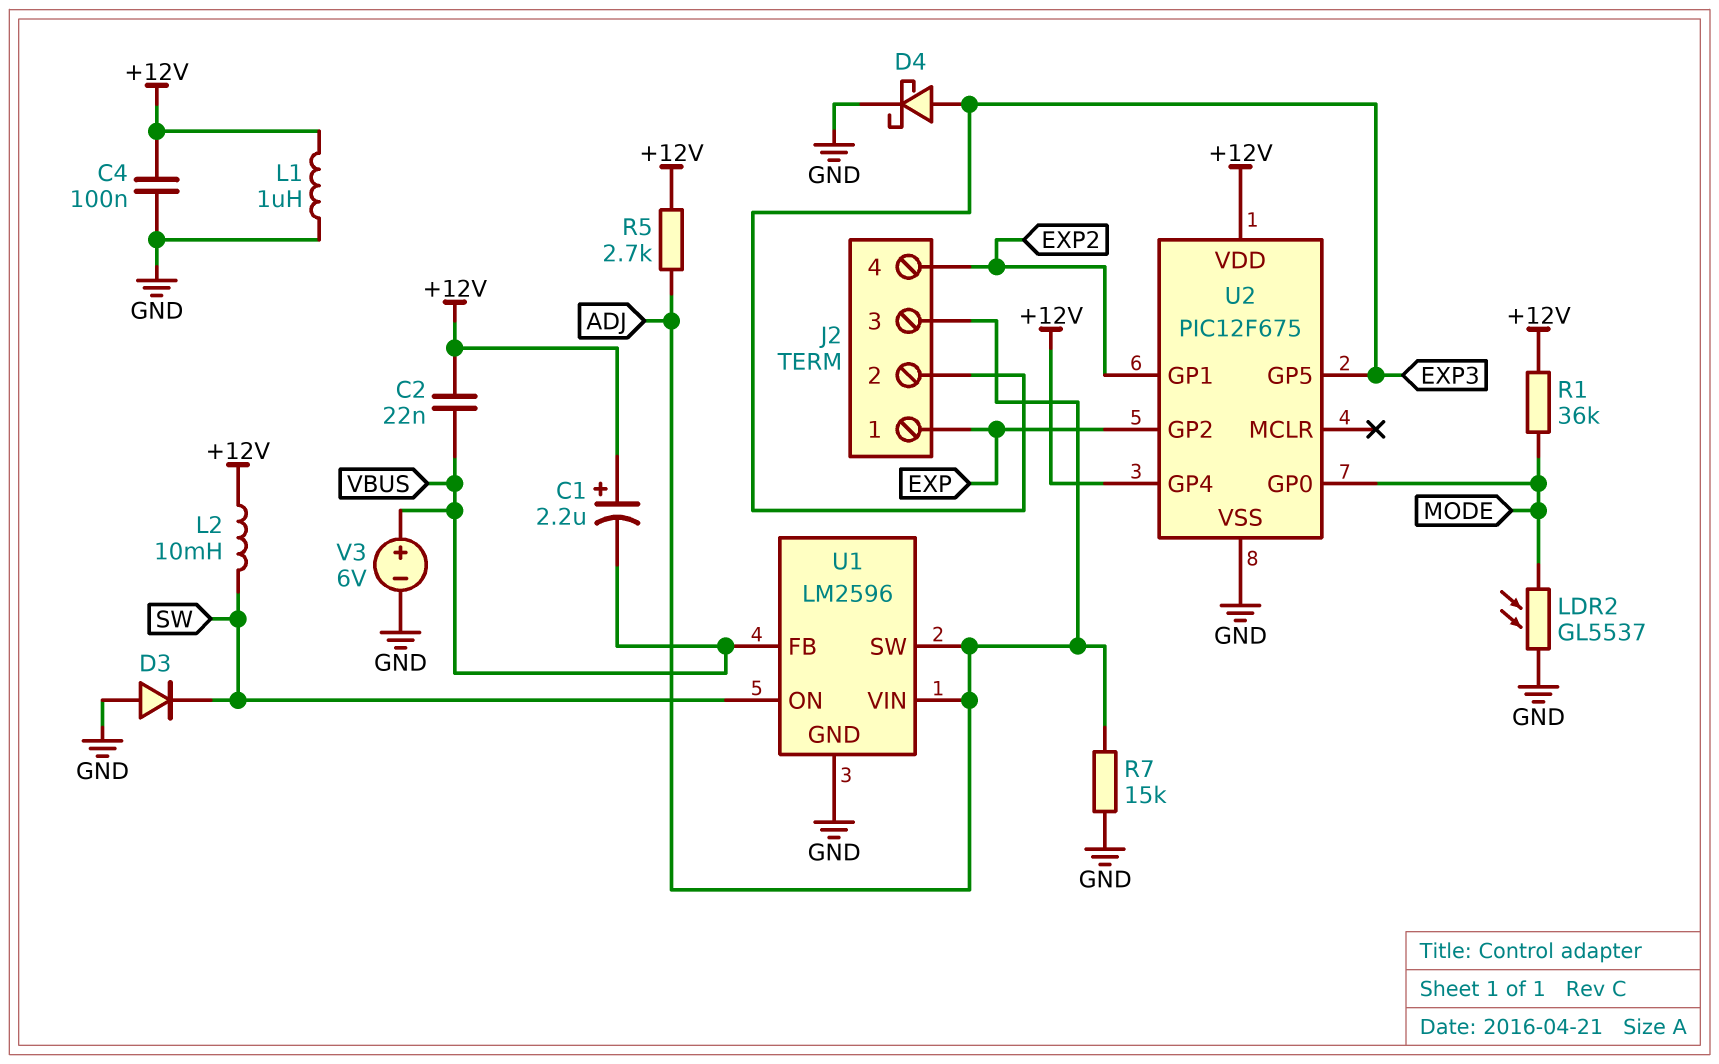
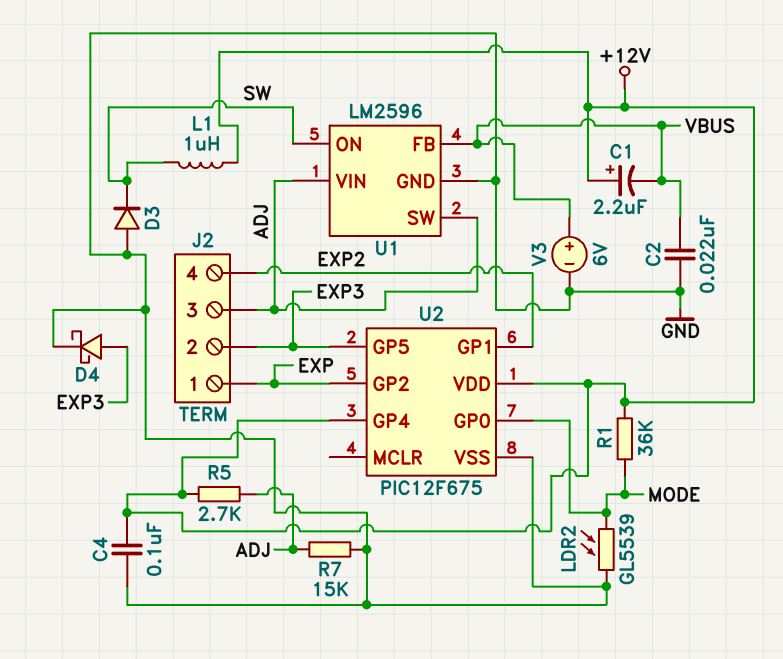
C2: 22nF (+12V, VBUS) -> 22nF (GND, VBUS)
L1: 1uH (+12V, GND) -> 1uH (+12V, SW)
L2: 10mH (+12V, SW) -> none
LDR2: GL5537 (GND, MODE) -> GL5539 (GND, MODE)

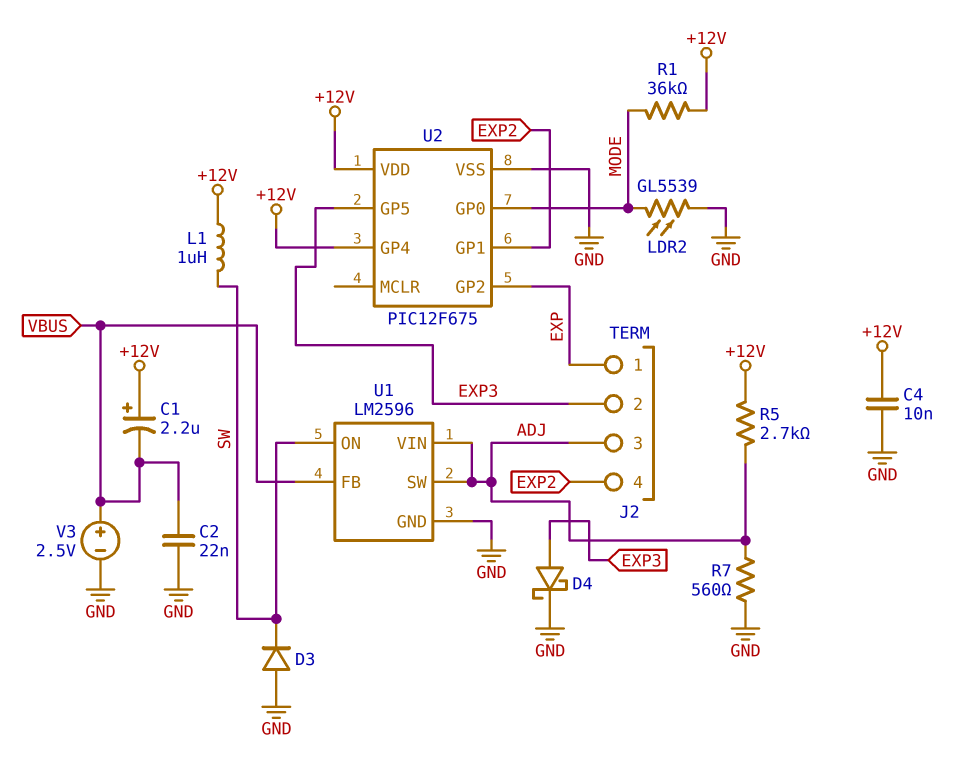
C4: 100nF (+12V, GND) -> 10nF (+12V, GND)
R7: 15k (ADJ, GND) -> 560 (ADJ, GND)
V3: 6V (plus VBUS, minus GND) -> 2.5V (plus VBUS, minus GND)

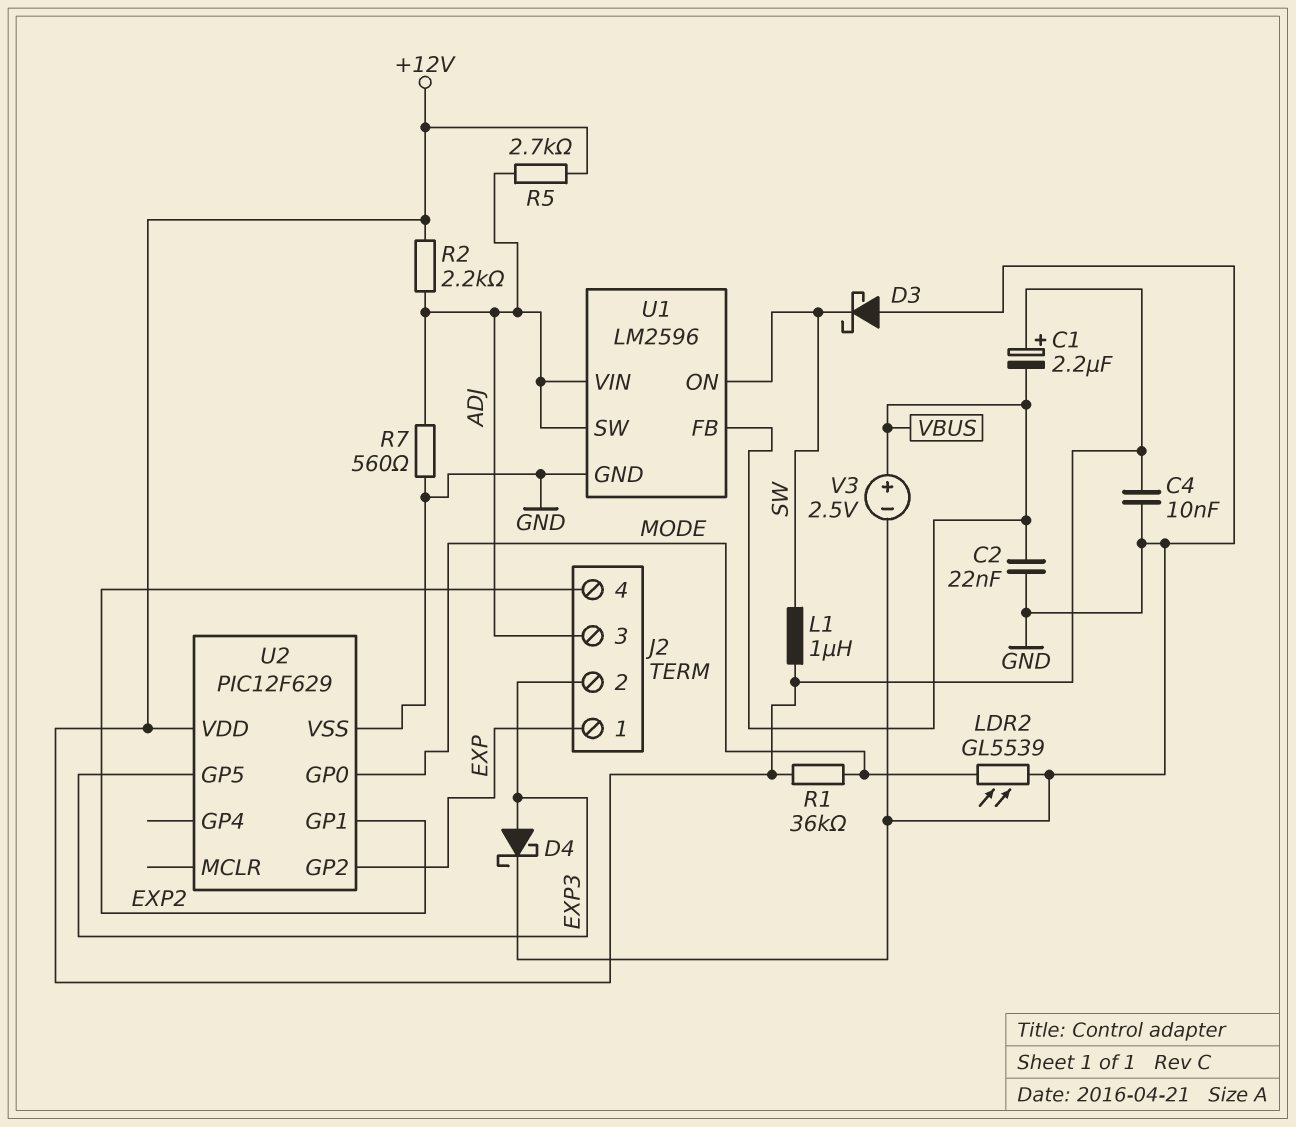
D3: diode (A GND, K SW) -> schottky (A GND, K SW)
R2: none -> 2.2k (+12V, ADJ)
U2: PIC12F675 -> PIC12F629
U2 pin GP4: +12V -> none

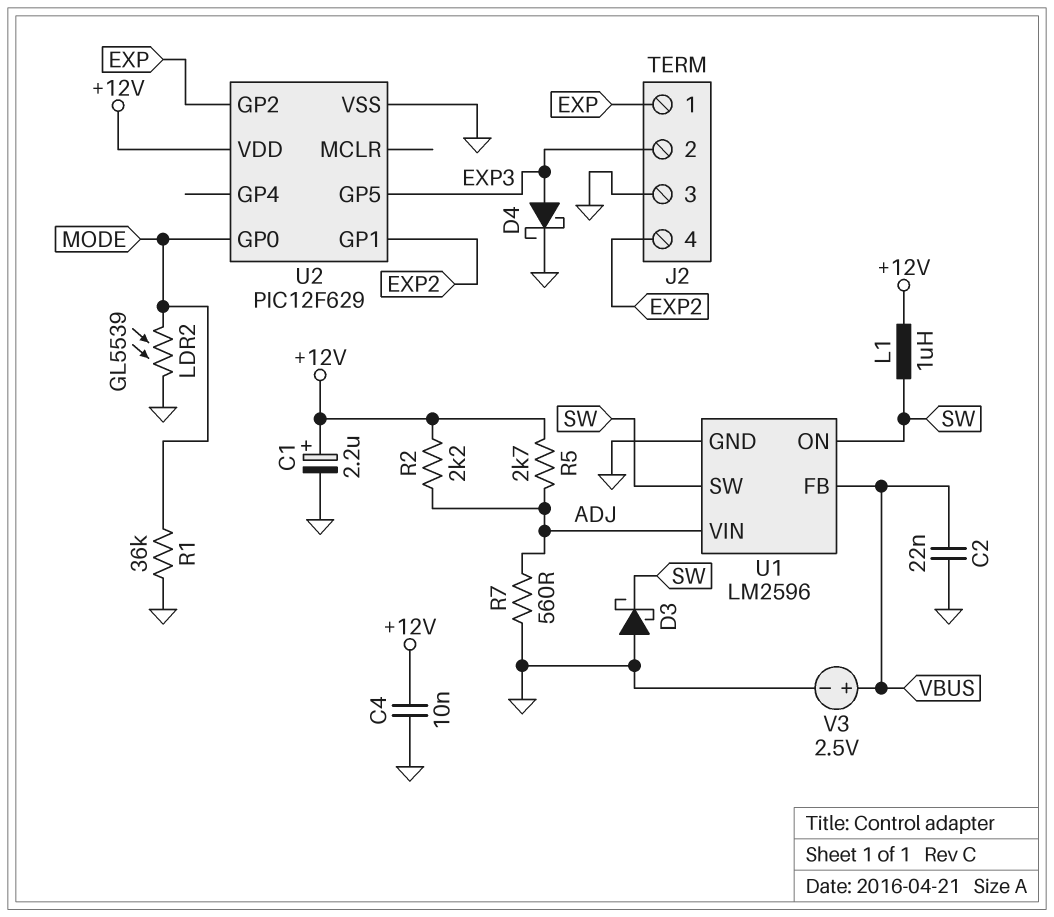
C1: 2.2uF (plus +12V, minus VBUS) -> 2.2uF (plus +12V, minus GND)
J2 pin 3: ADJ -> GND
R1: 36k (+12V, MODE) -> 36k (GND, MODE)
U1 pin SW: ADJ -> SW

